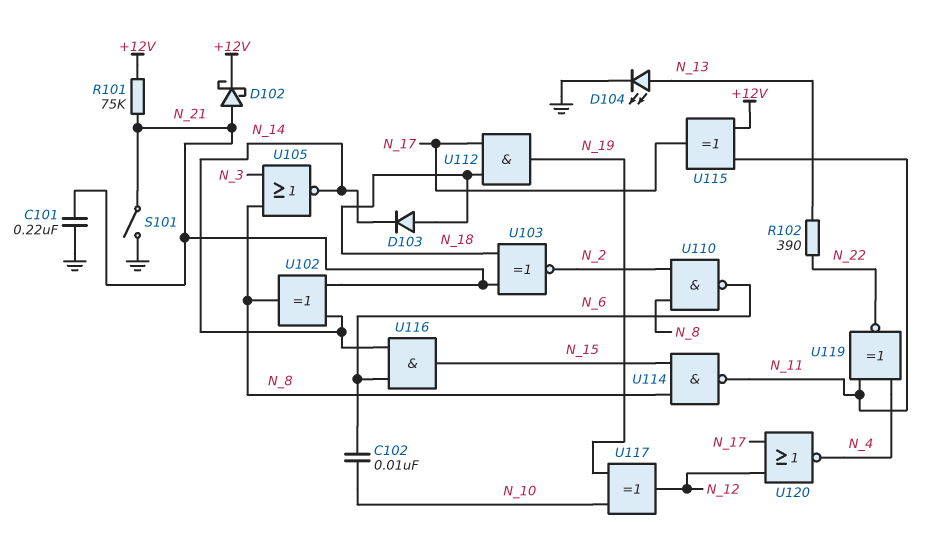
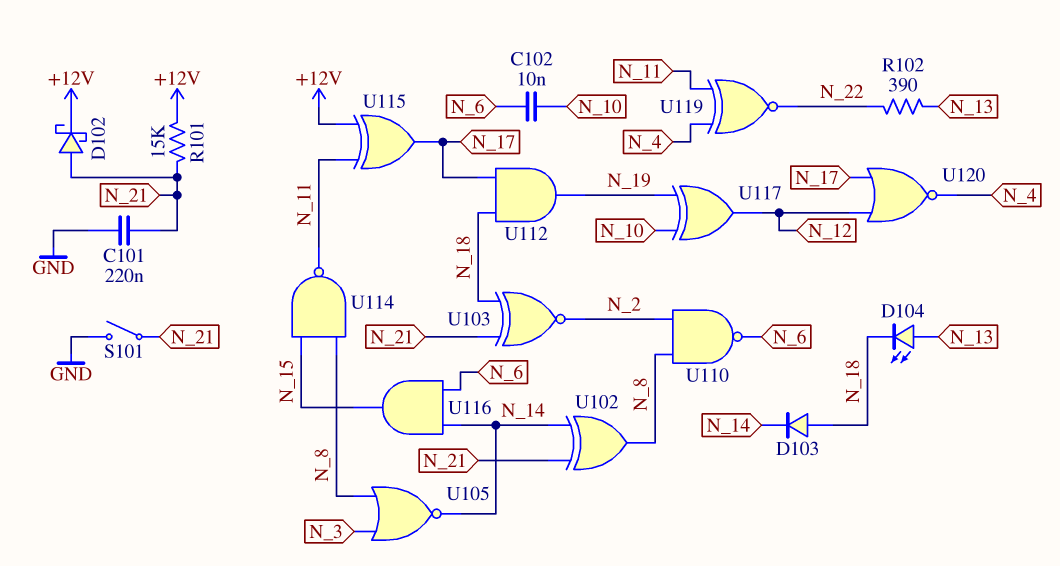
D104: LED (A N_13, K GND) -> LED (A N_13, K N_18)
R101: 75k (+12V, N_21) -> 15k (+12V, N_21)

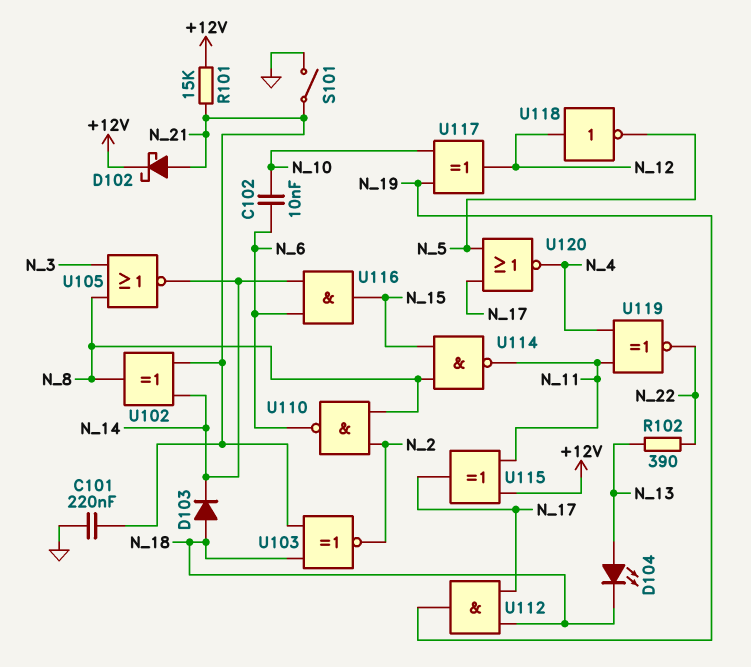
U118: none -> NOT (in N_12, out N_5)
U120: NOR (in N_12, in N_17, out N_4) -> NOR (in N_5, in N_17, out N_4)

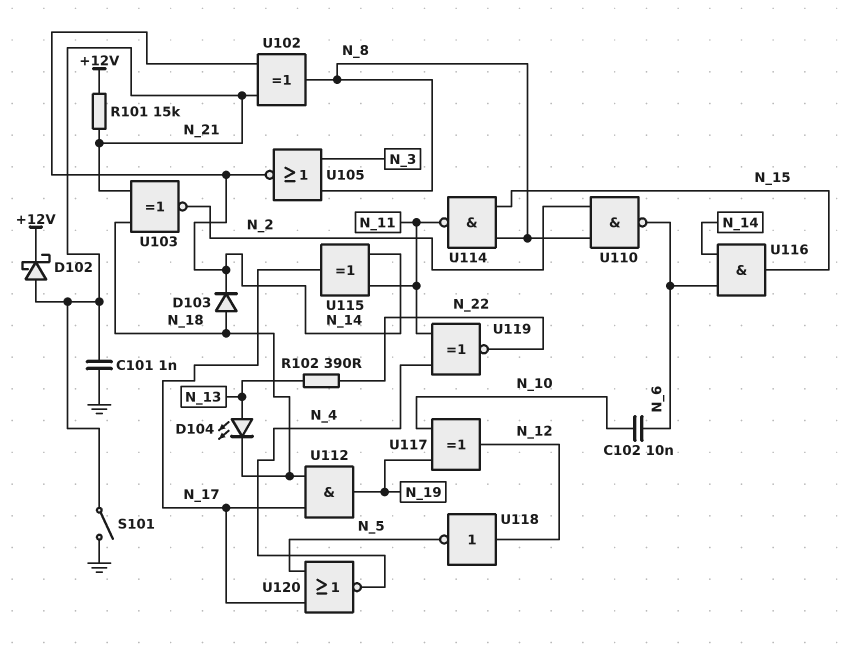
C101: 220nF (GND, N_21) -> 1nF (GND, N_21)
U115: XOR (in +12V, in N_11, out N_17) -> XOR (in N_11, in N_14, out N_17)

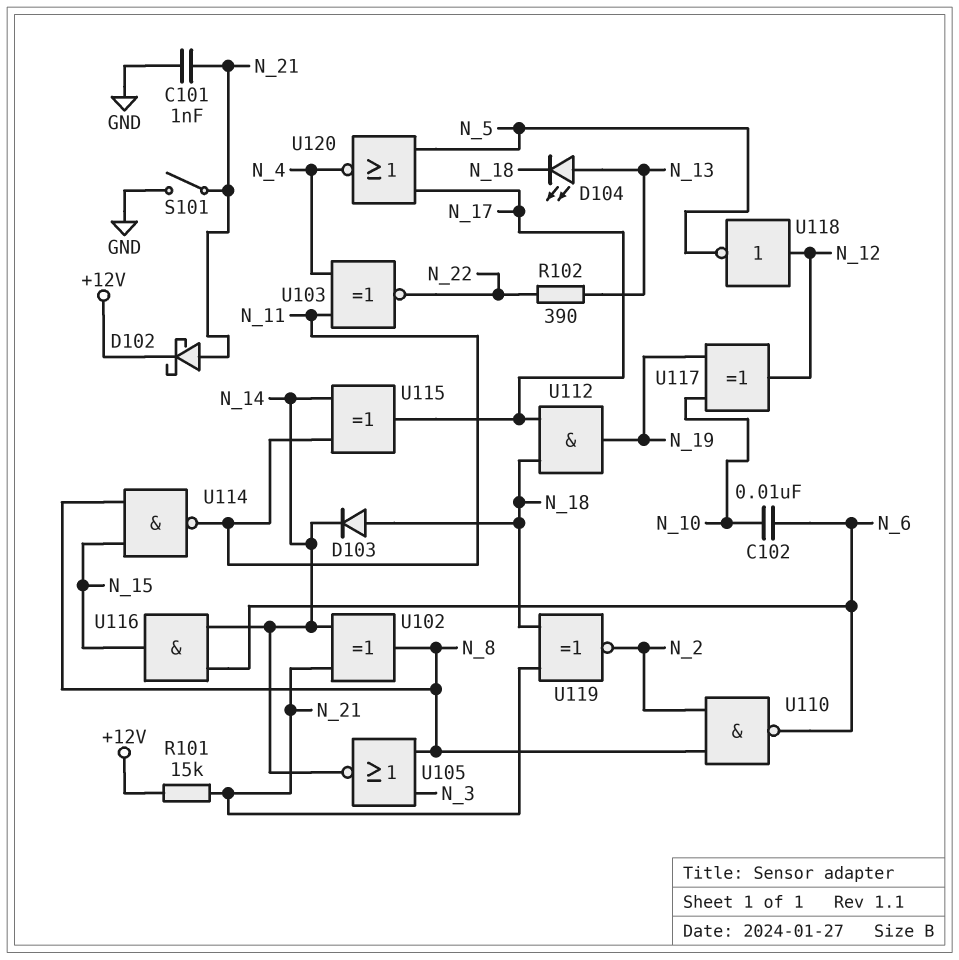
U103: XNOR (in N_18, in N_21, out N_2) -> XNOR (in N_4, in N_11, out N_22)
U119: XNOR (in N_4, in N_11, out N_22) -> XNOR (in N_18, in N_21, out N_2)

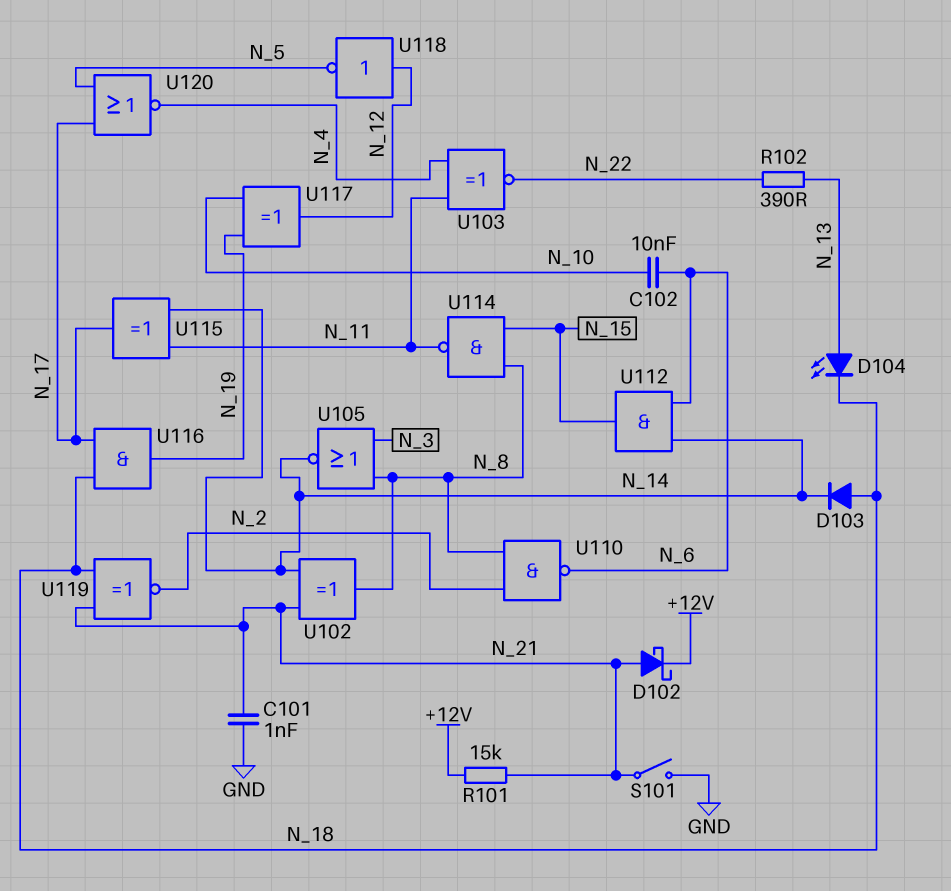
U112: AND (in N_17, in N_18, out N_19) -> AND (in N_6, in N_14, out N_15)
U116: AND (in N_6, in N_14, out N_15) -> AND (in N_17, in N_18, out N_19)

